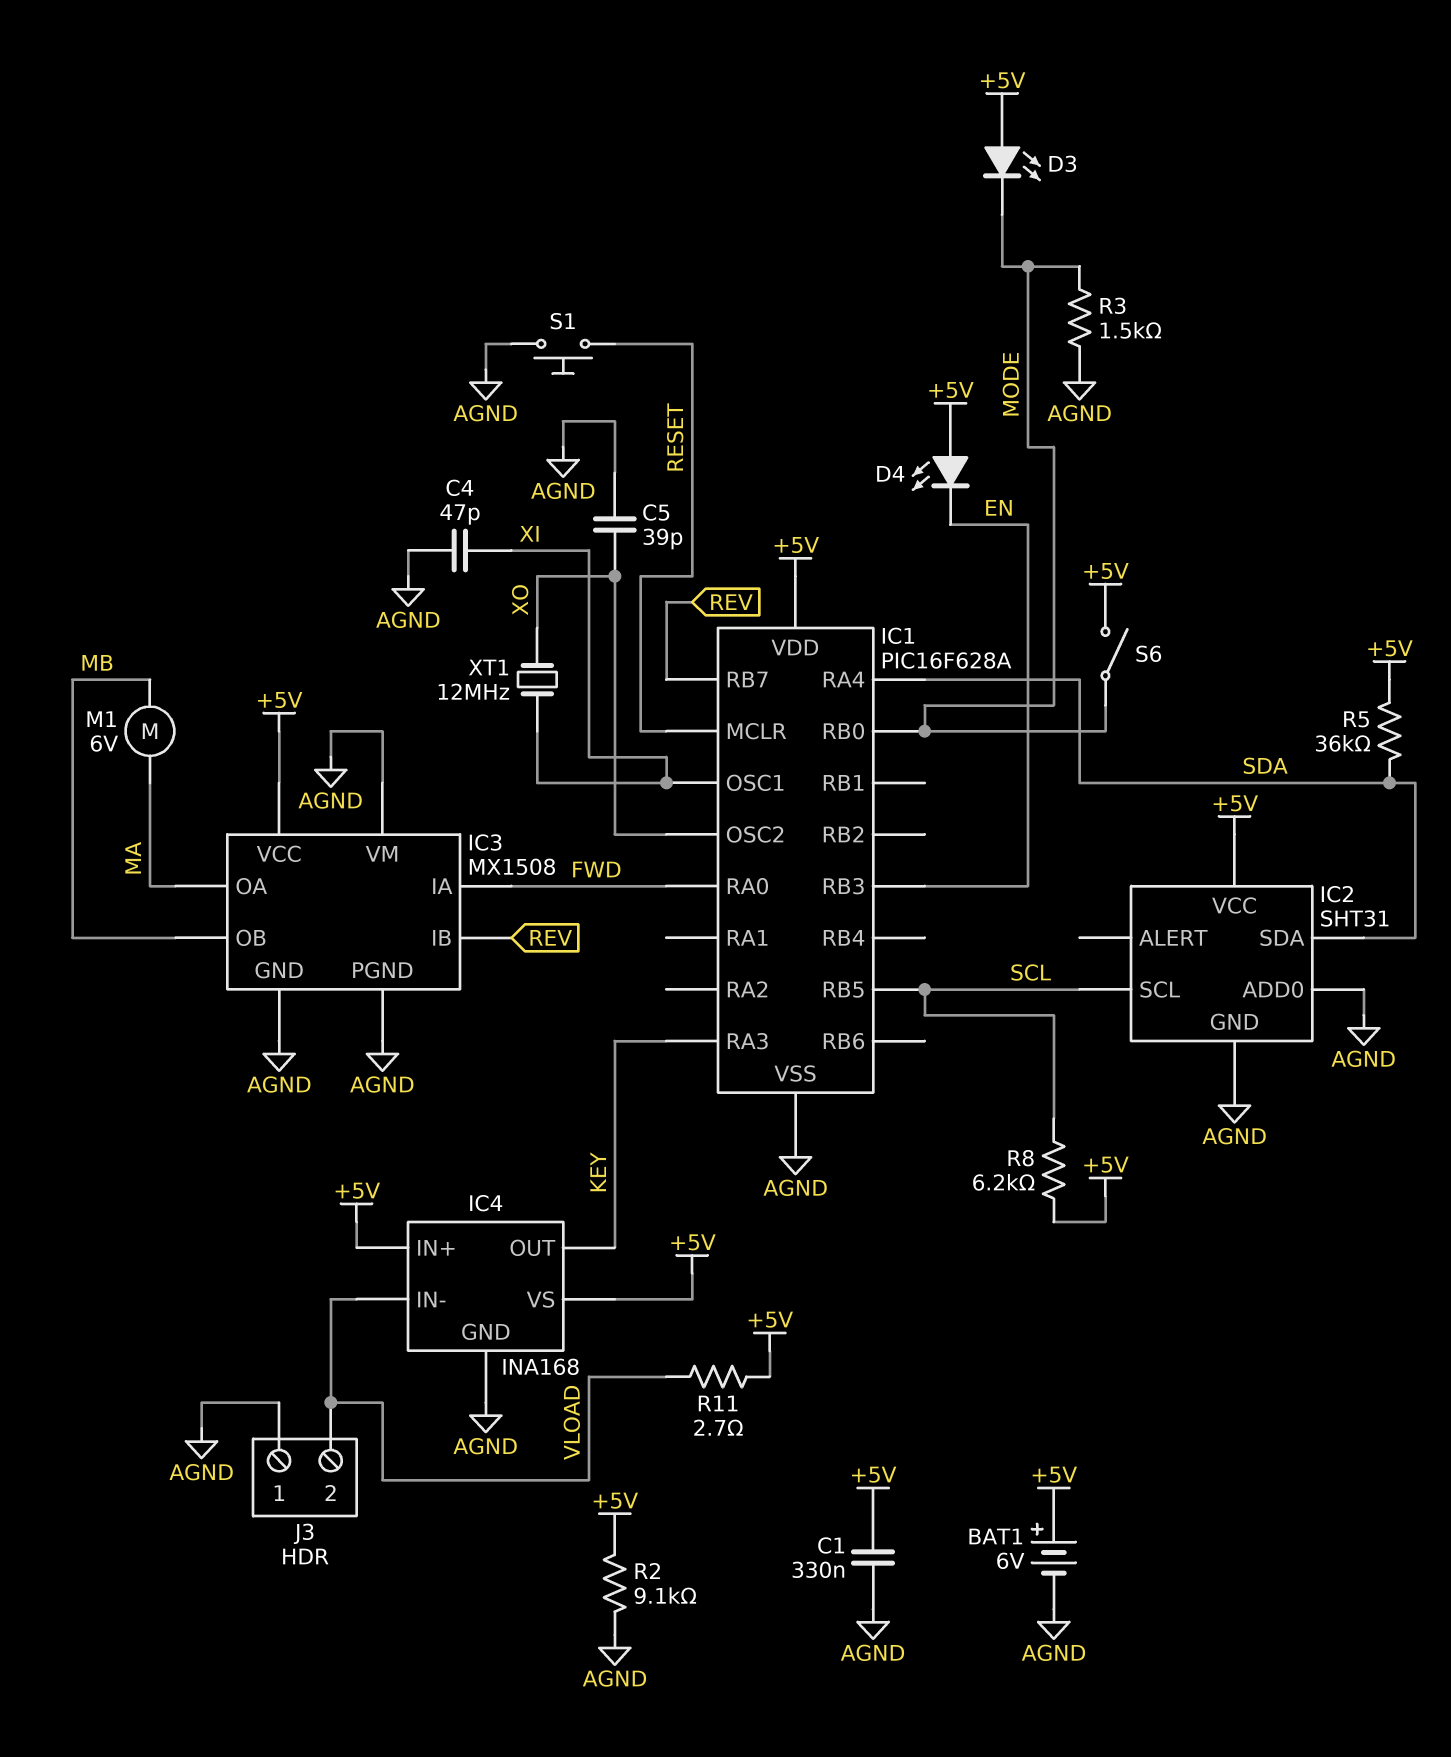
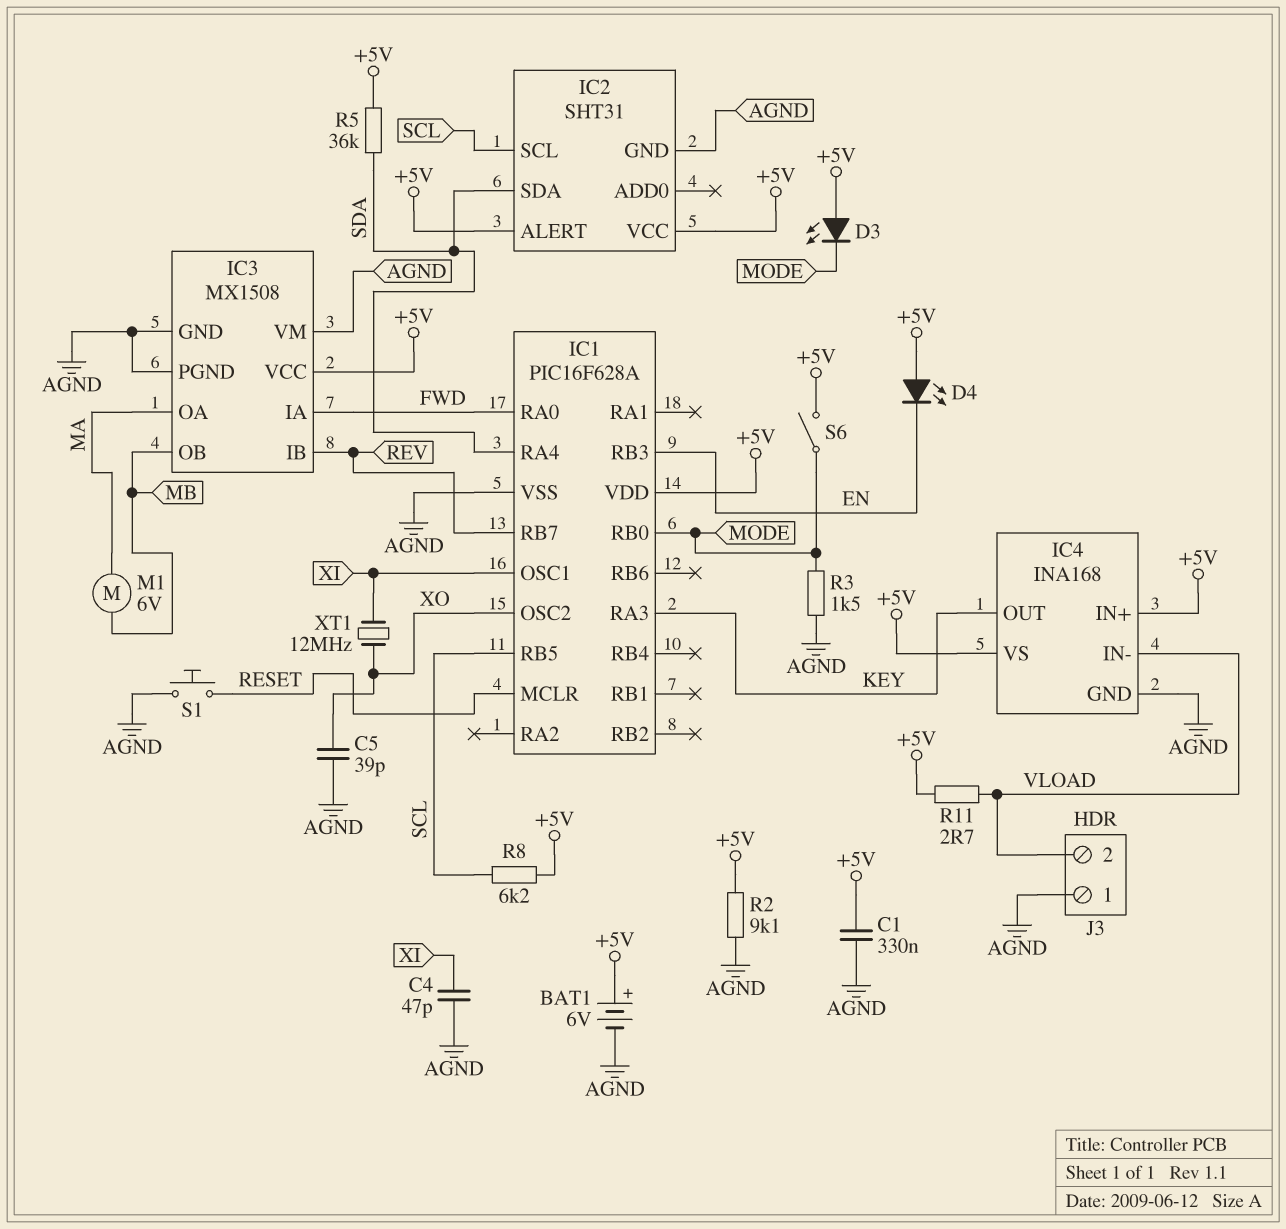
IC2 pin ADD0: AGND -> none
IC2 pin ALERT: none -> +5V

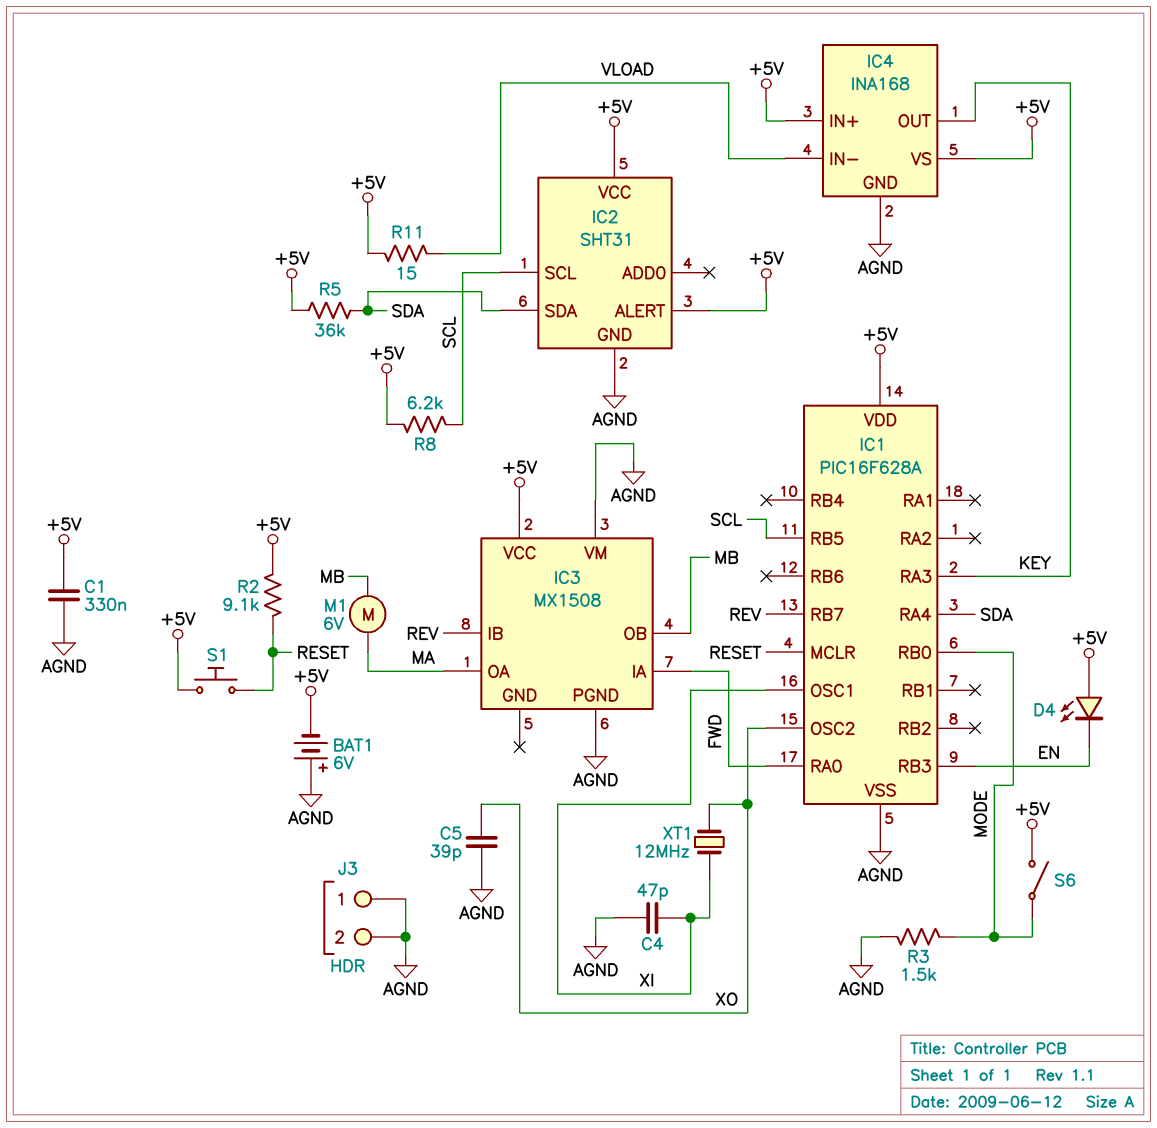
BAT1: 6V (plus +5V, minus AGND) -> 6V (plus AGND, minus +5V)
D3: LED (A +5V, K MODE) -> none
IC3 pin GND: AGND -> none
J3 pin 2: VLOAD -> AGND
R2: 9.1k (+5V, AGND) -> 9.1k (+5V, RESET)
R11: 2.7 (+5V, VLOAD) -> 15 (+5V, VLOAD)
S1: button (AGND, RESET) -> button (+5V, RESET)

